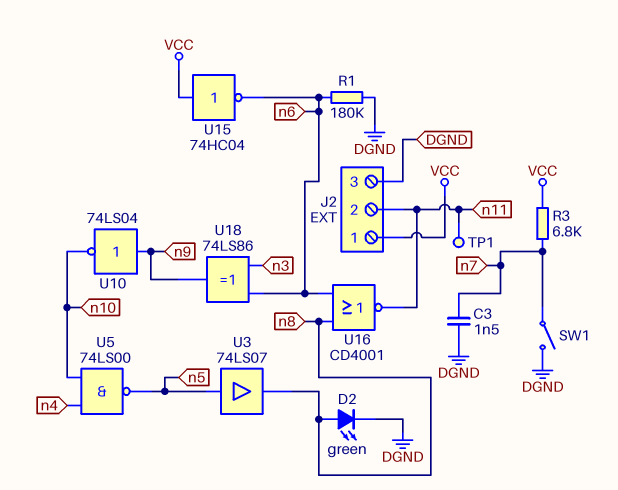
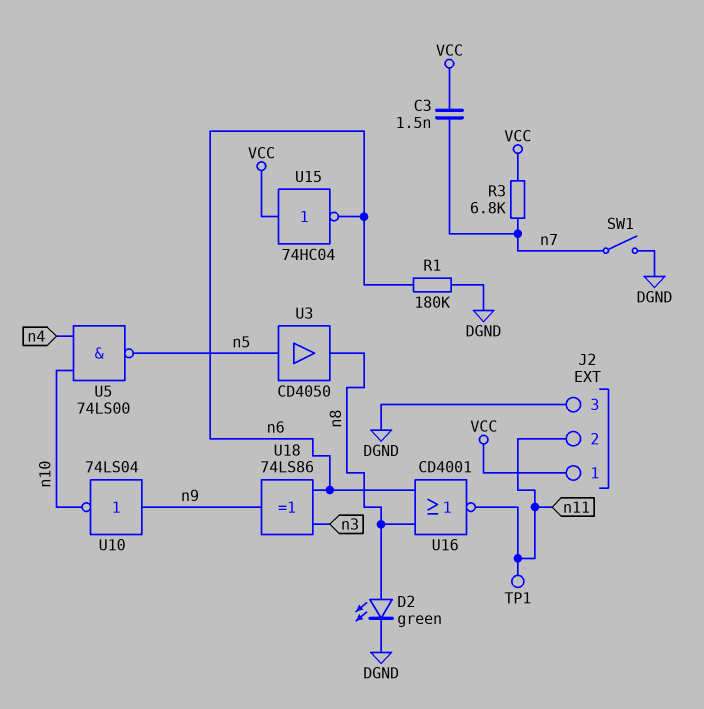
C3: 1.5nF (DGND, n7) -> 1.5nF (VCC, n7)
U3: buffer 74LS07 (in n5, out n8) -> buffer CD4050 (in n5, out n8)

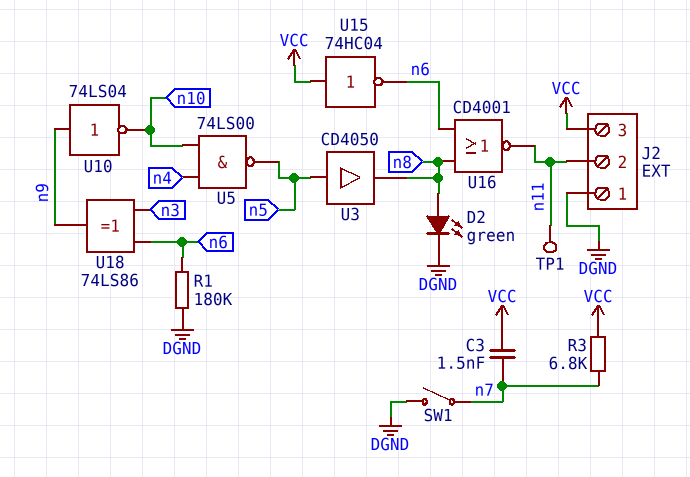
J2 pin 1: VCC -> DGND
J2 pin 3: DGND -> VCC

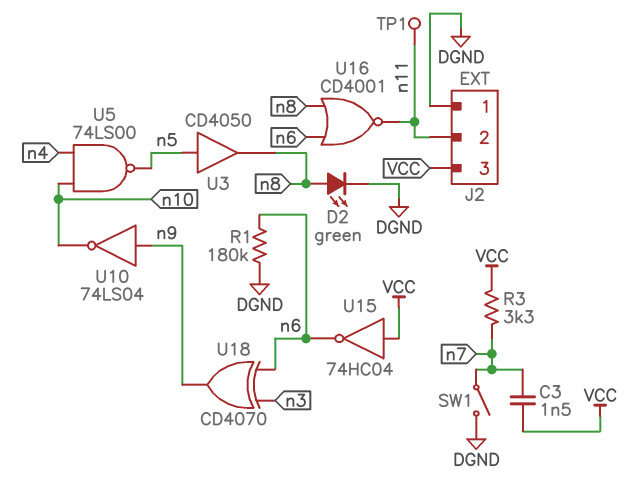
R3: 6.8k (VCC, n7) -> 3.3k (VCC, n7)
U18: XOR 74LS86 (in n3, in n6, out n9) -> XOR CD4070 (in n3, in n6, out n9)

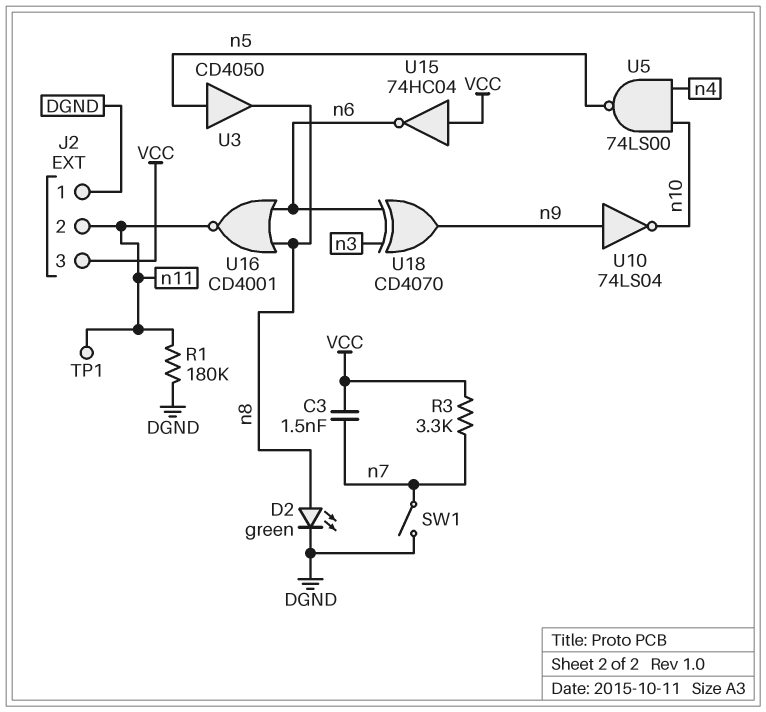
R1: 180k (DGND, n6) -> 180k (DGND, n11)

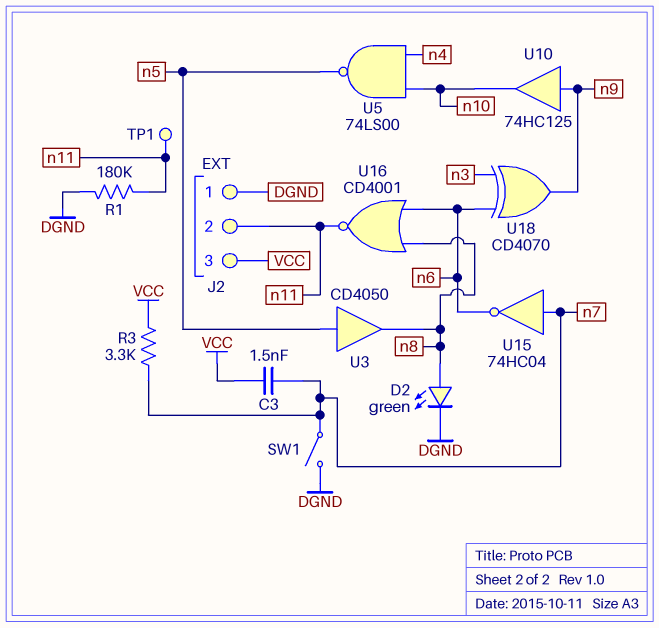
U10: NOT 74LS04 (in n9, out n10) -> buffer 74HC125 (in n9, out n10)
U15: NOT 74HC04 (in VCC, out n6) -> NOT 74HC04 (in n7, out n6)

